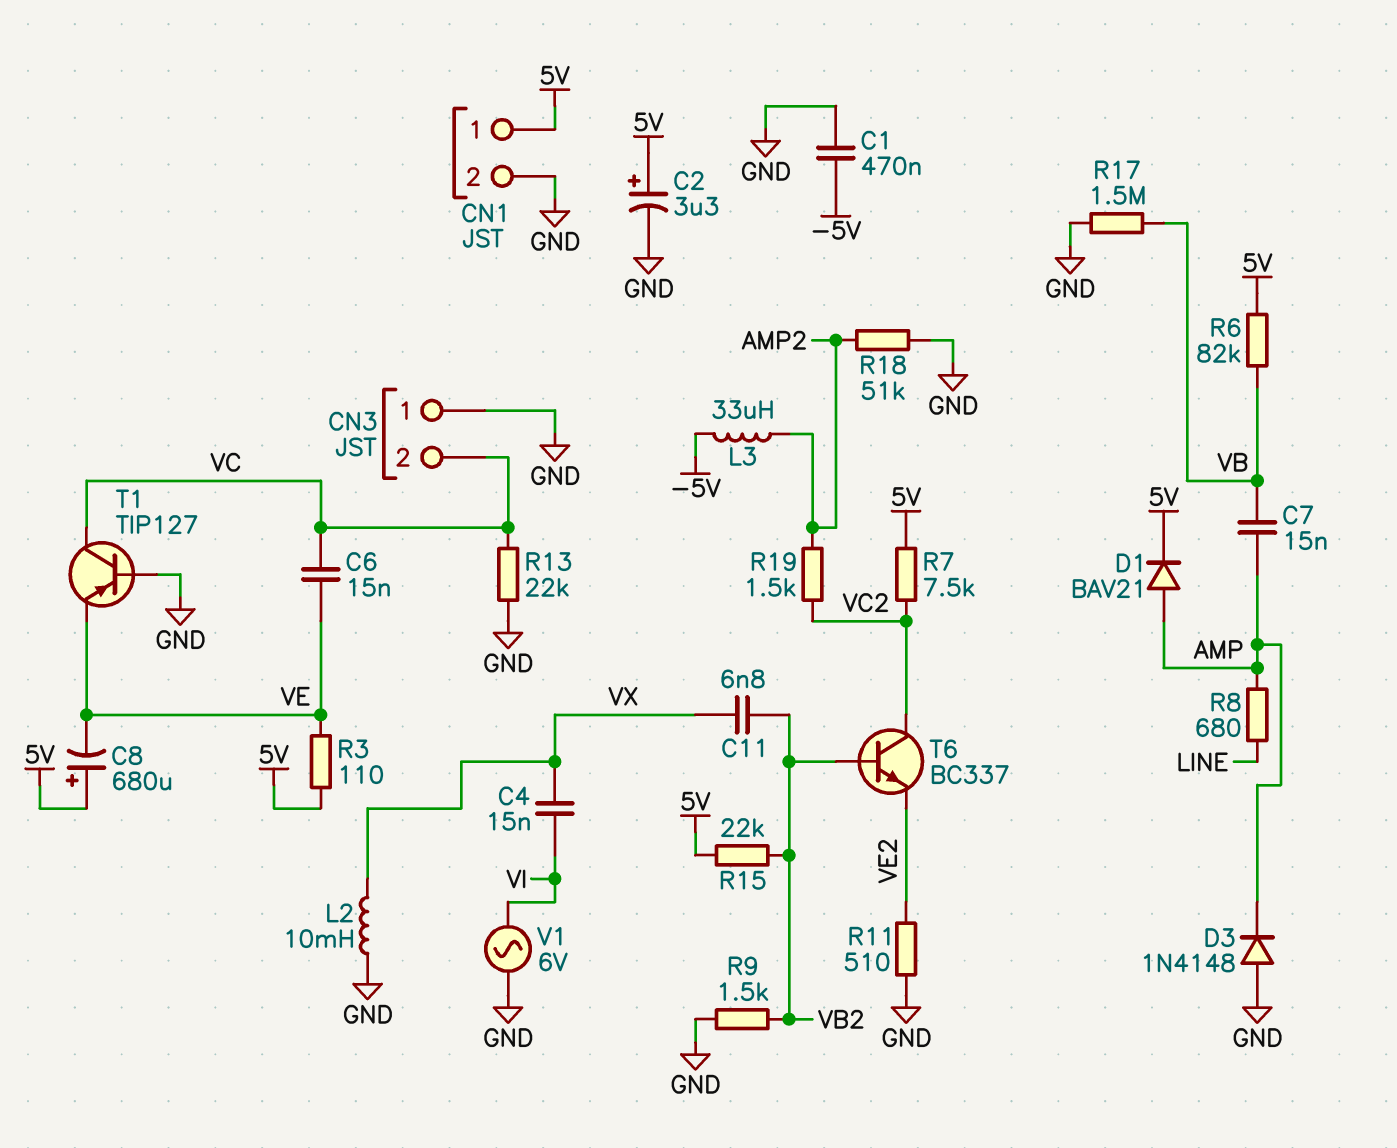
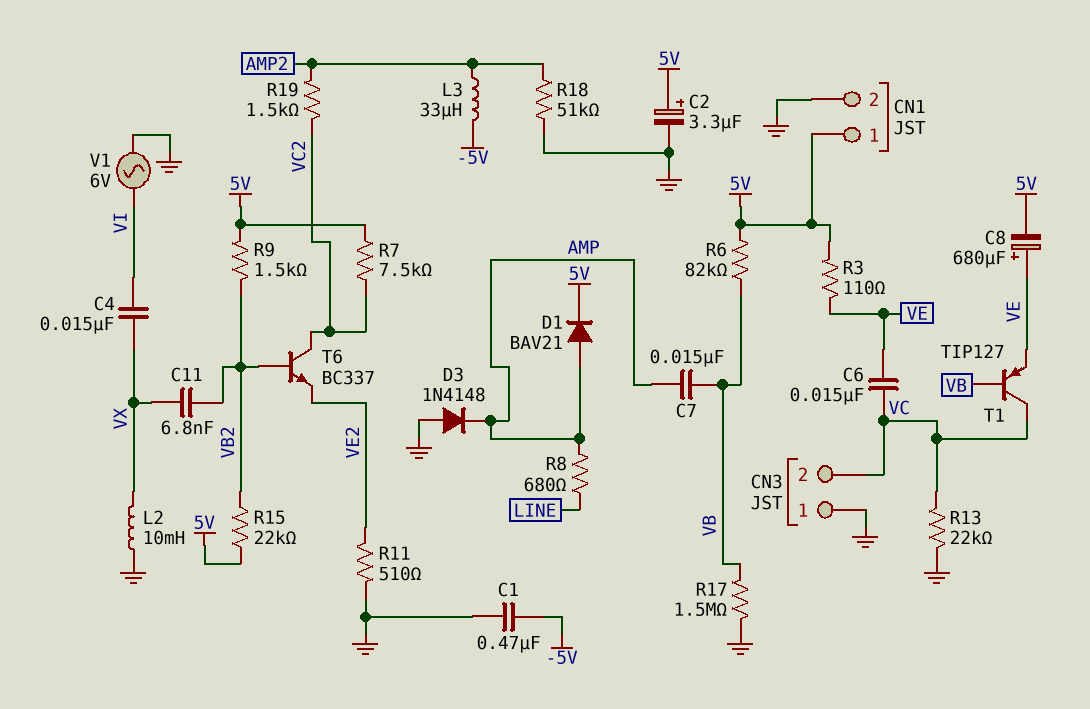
C8: 680uF (plus 5V, minus VE) -> 680uF (plus VE, minus 5V)
R9: 1.5k (GND, VB2) -> 1.5k (5V, VB2)
T1: PNP TIP127 (B GND, C VC, E VE) -> PNP TIP127 (B VB, C VC, E VE)

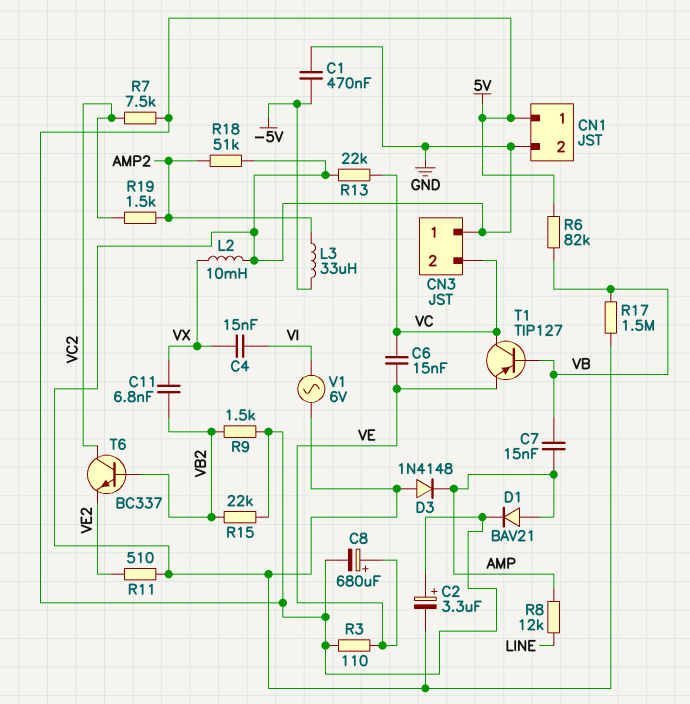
R8: 680 (AMP, LINE) -> 12k (AMP, LINE)

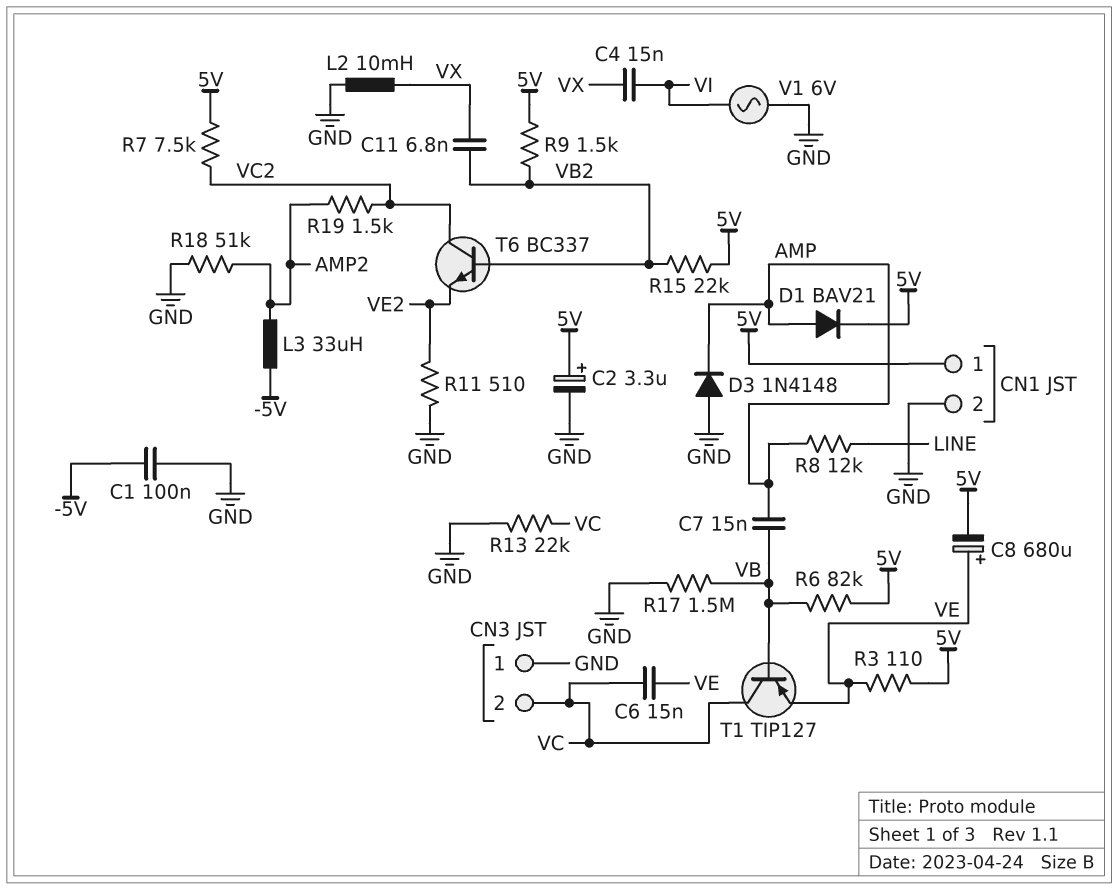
C1: 470nF (-5V, GND) -> 100nF (-5V, GND)

